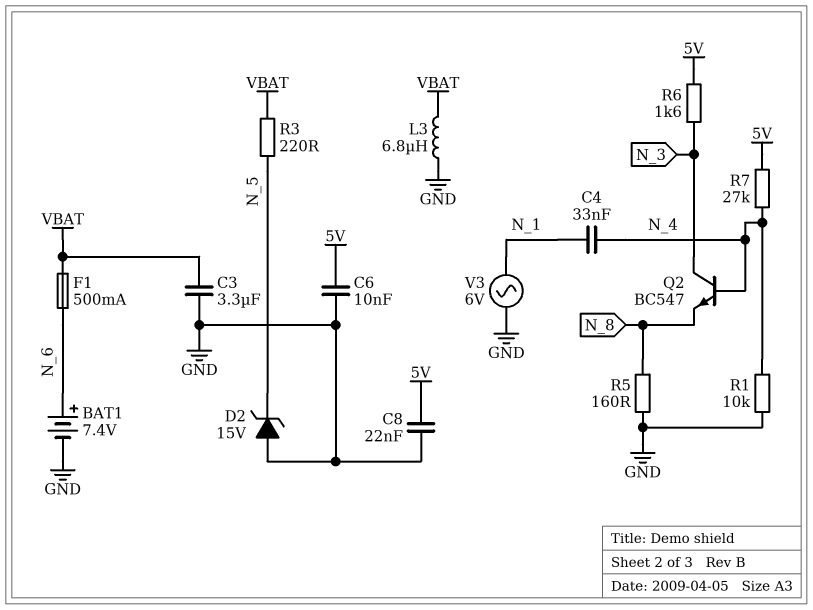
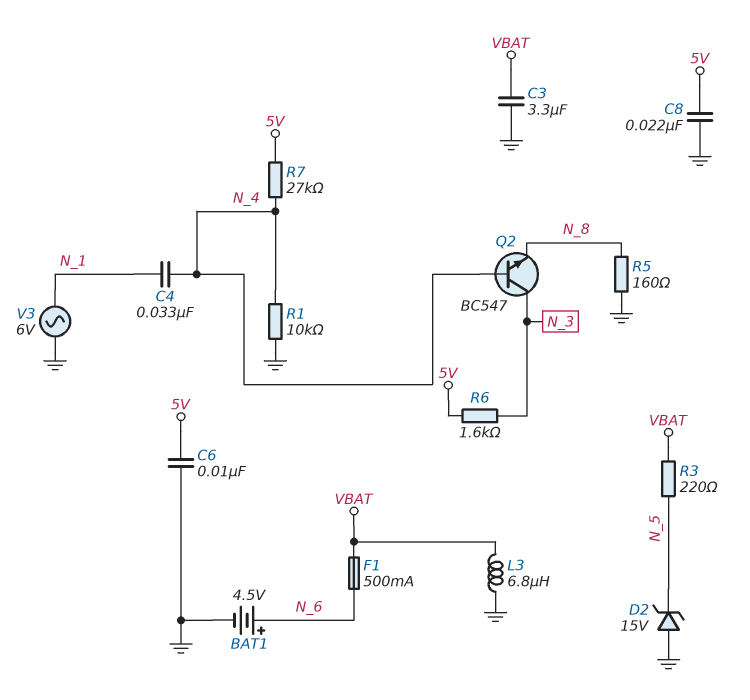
BAT1: 7.4V (plus N_6, minus GND) -> 4.5V (plus N_6, minus GND)

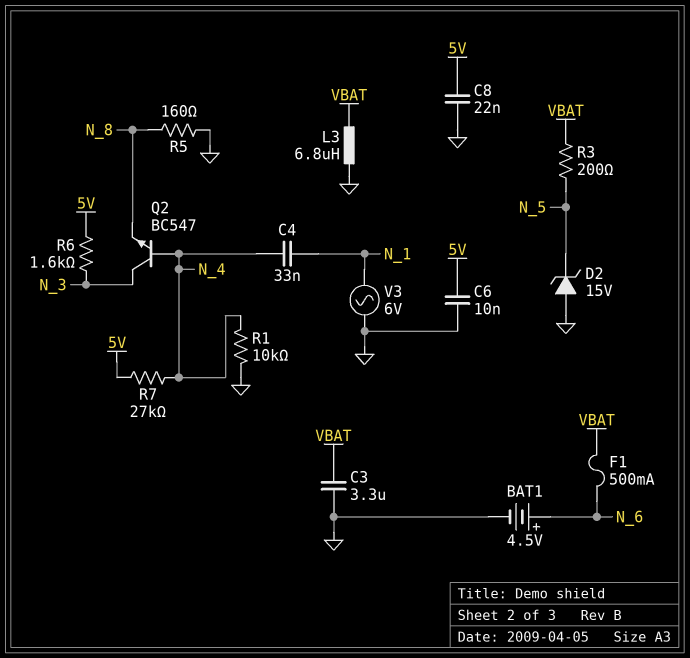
R3: 220 (N_5, VBAT) -> 200 (N_5, VBAT)

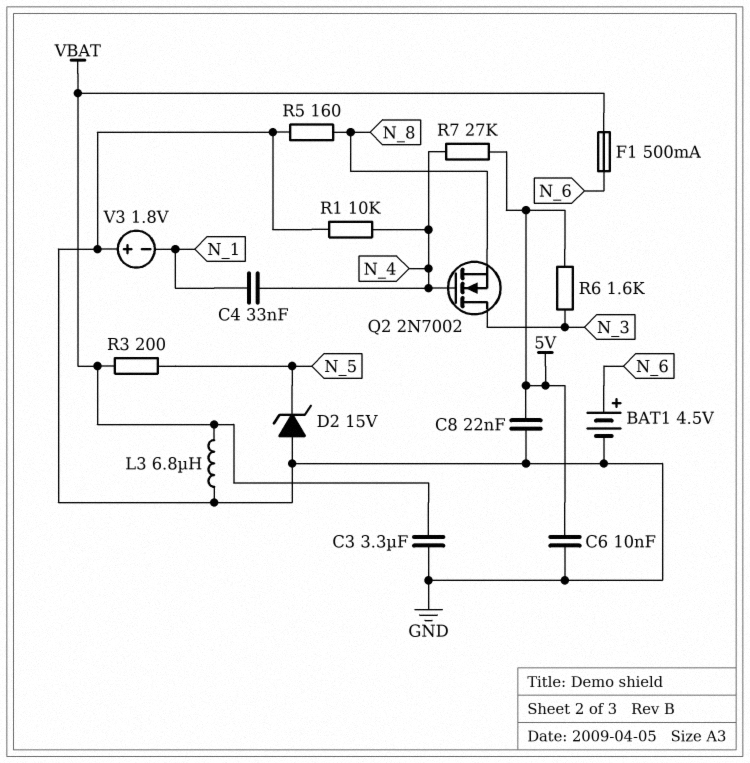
Q2: NPN BC547 (B N_4, C N_3, E N_8) -> NMOS 2N7002 (G N_4, D N_3, S N_8)
V3: AC 6V (GND, N_1) -> 1.8V (plus GND, minus N_1)

